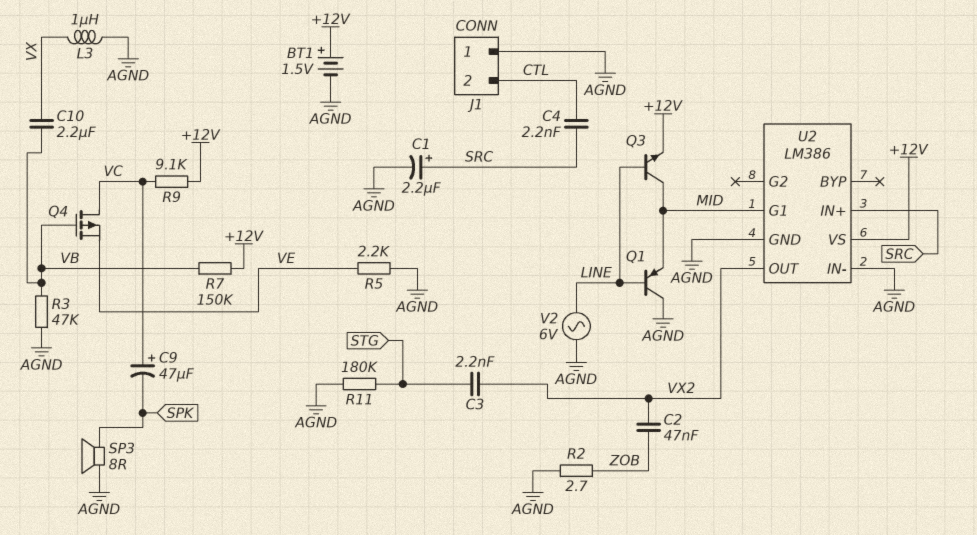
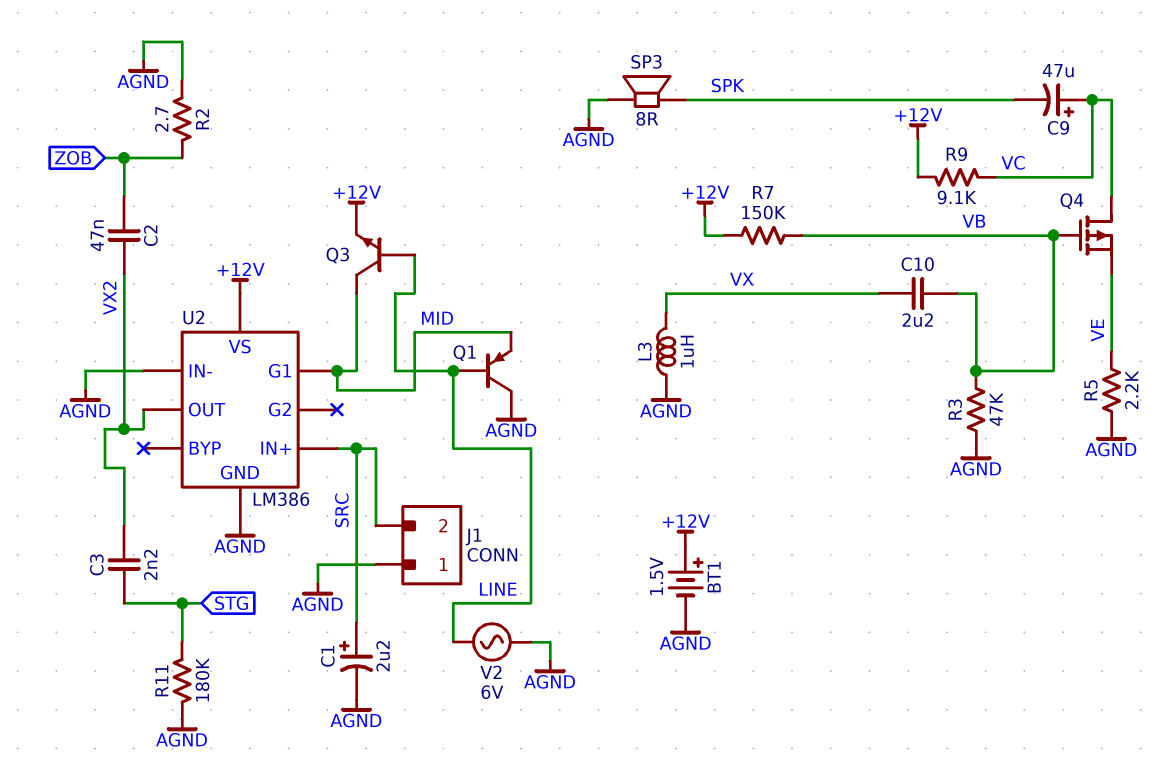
C4: 2.2nF (CTL, SRC) -> none
J1 pin 2: CTL -> SRC

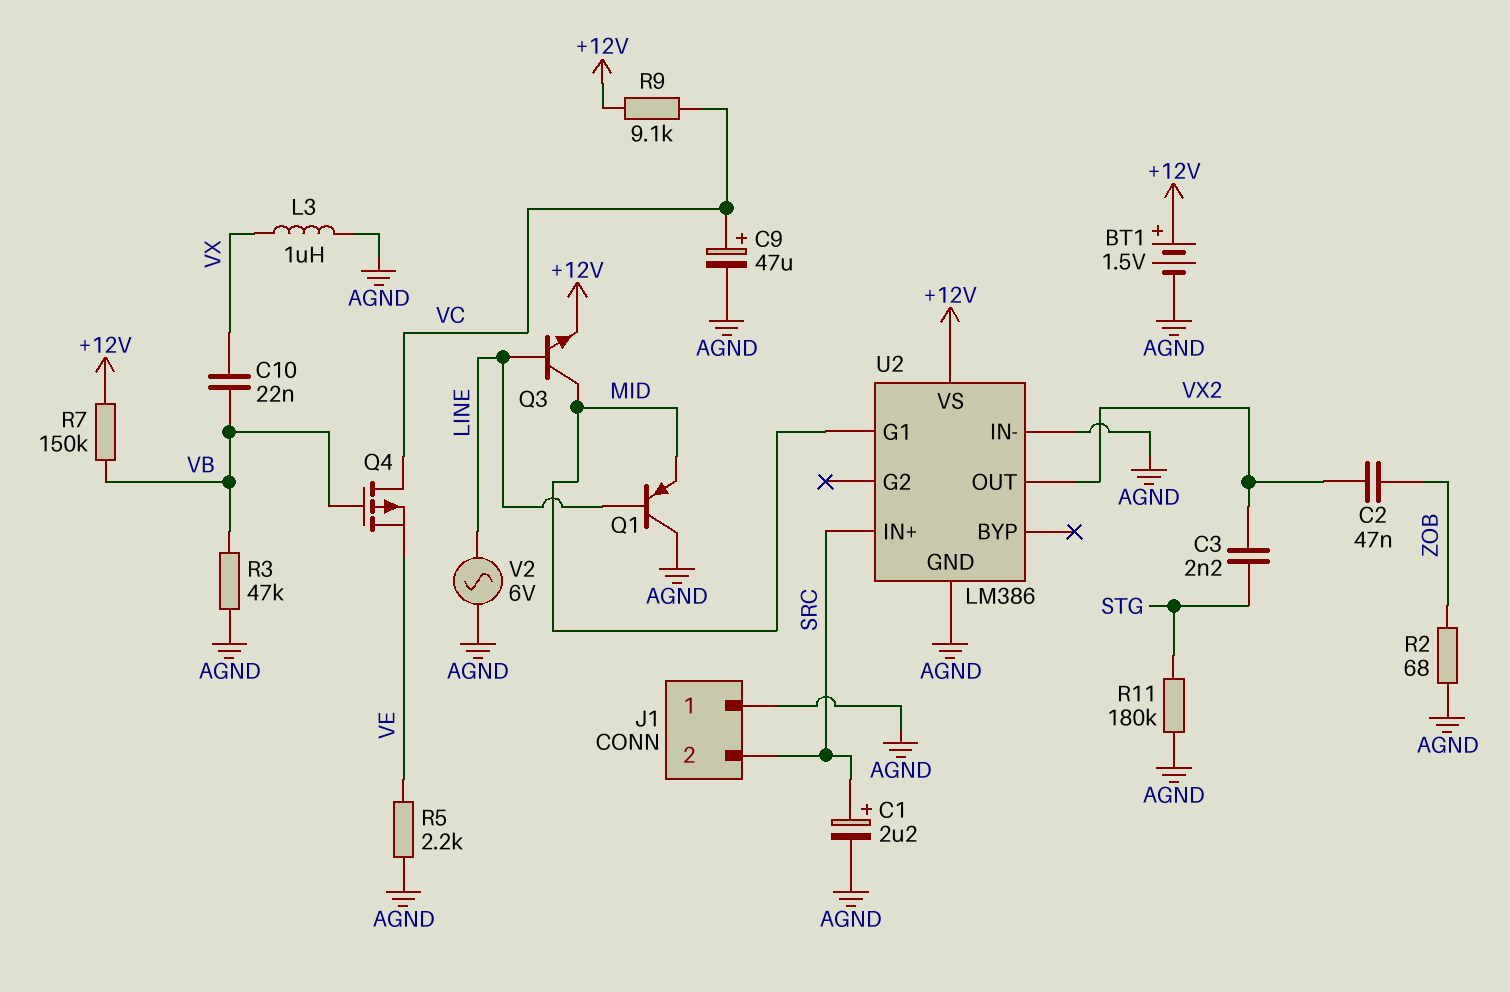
C9: 47uF (plus VC, minus SPK) -> 47uF (plus VC, minus AGND)
C10: 2.2uF (VB, VX) -> 22nF (VB, VX)
R2: 2.7 (AGND, ZOB) -> 68 (AGND, ZOB)
SP3: speaker 8R (AGND, SPK) -> none

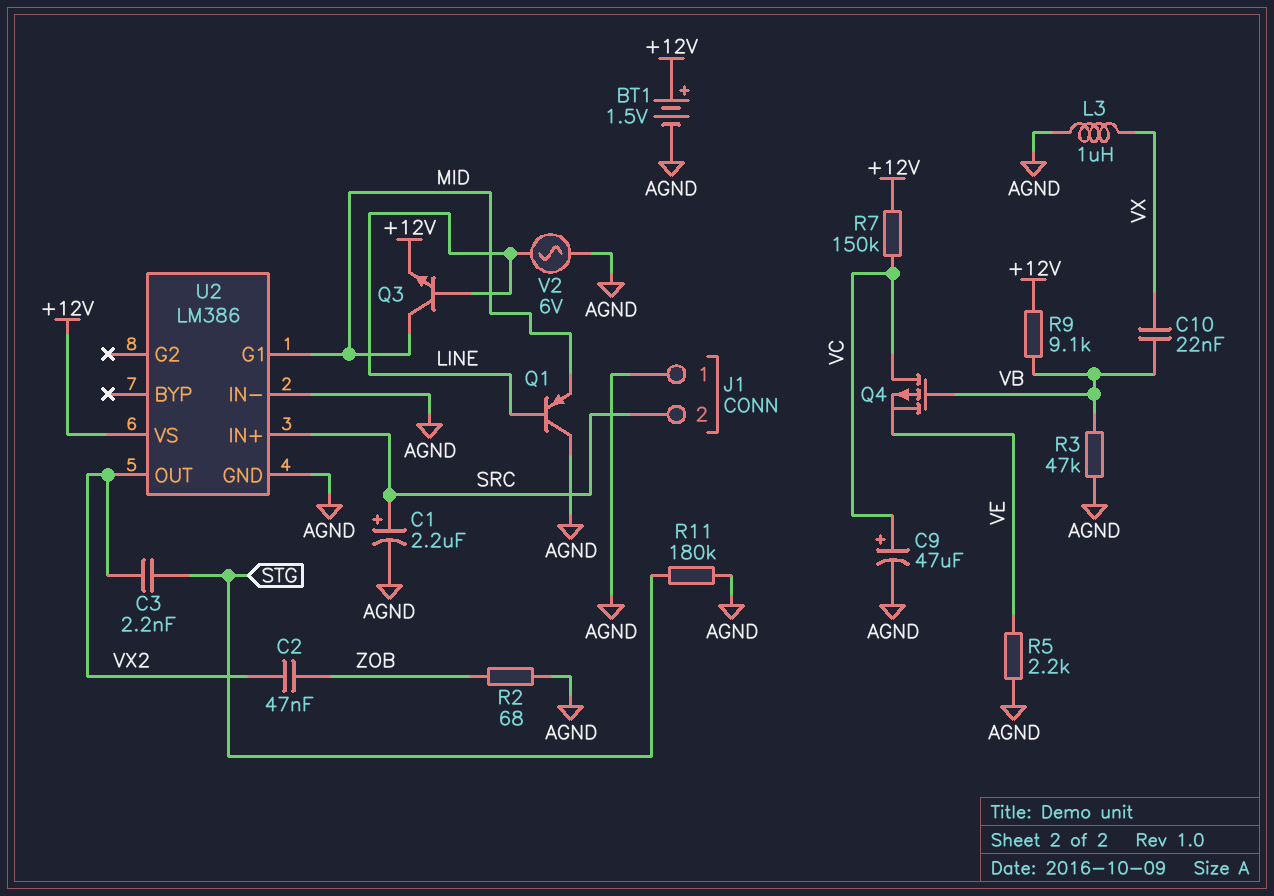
R7: 150k (+12V, VB) -> 150k (+12V, VC)
R9: 9.1k (+12V, VC) -> 9.1k (+12V, VB)

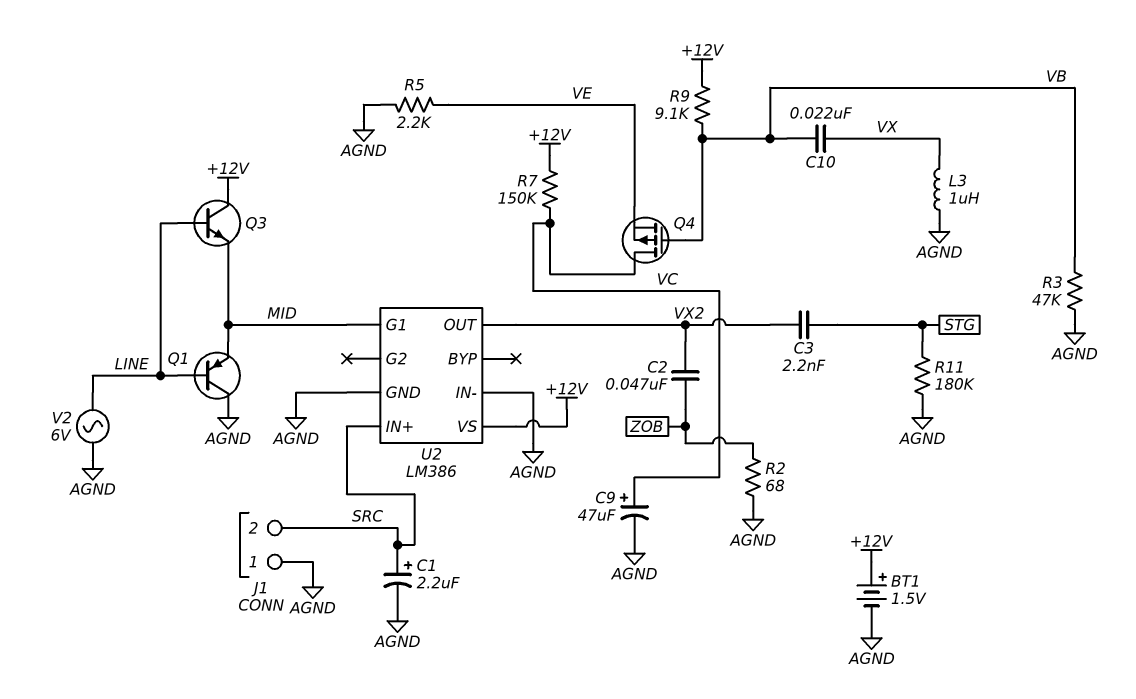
Q3: NPN (B LINE, C MID, E +12V) -> NPN (B LINE, C +12V, E MID)

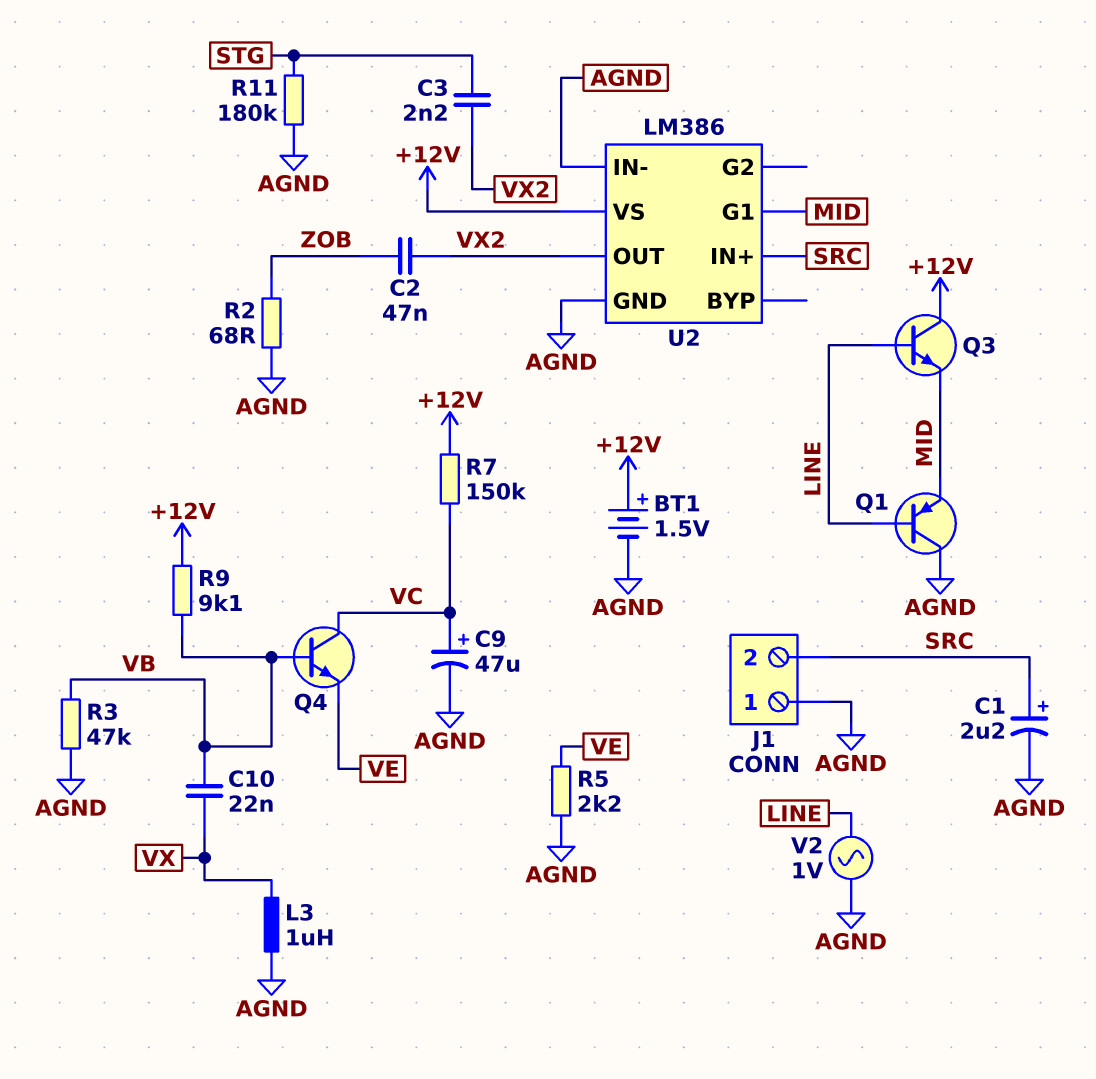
Q4: PMOS (G VB, D VC, S VE) -> NPN (B VB, C VC, E VE)
V2: AC 6V (AGND, LINE) -> AC 1V (AGND, LINE)

